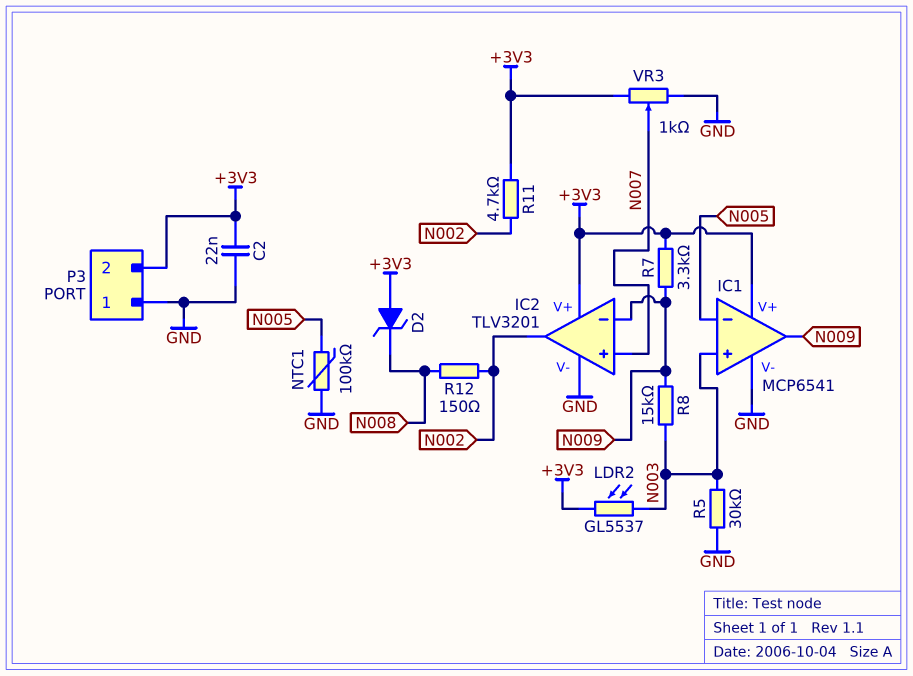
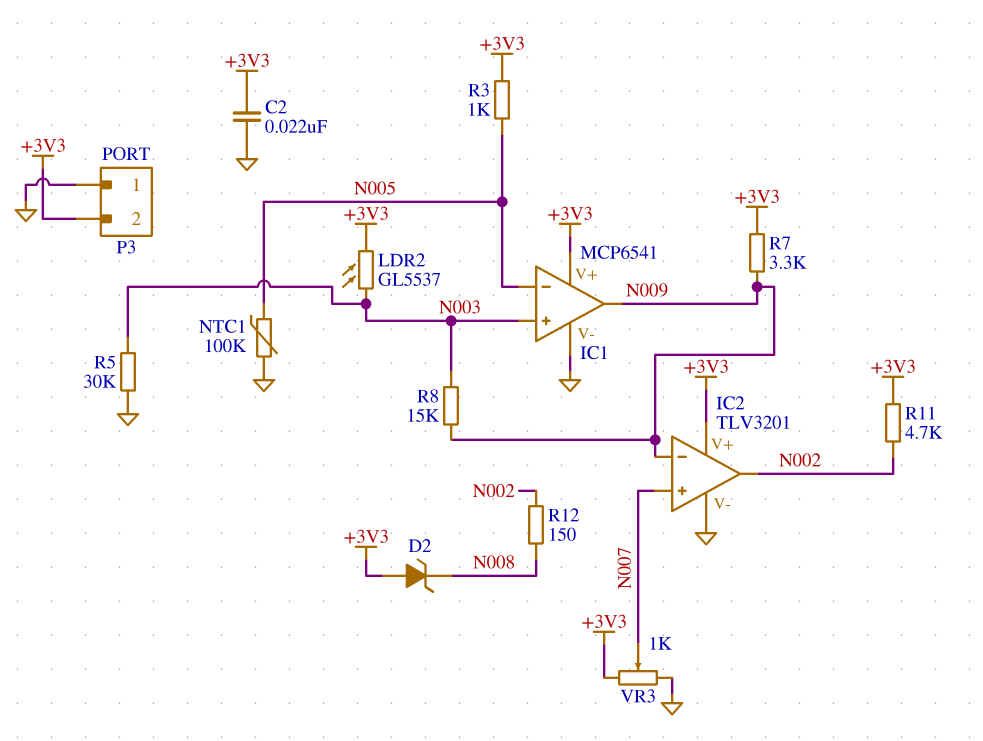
R3: none -> 1k (+3V3, N005)

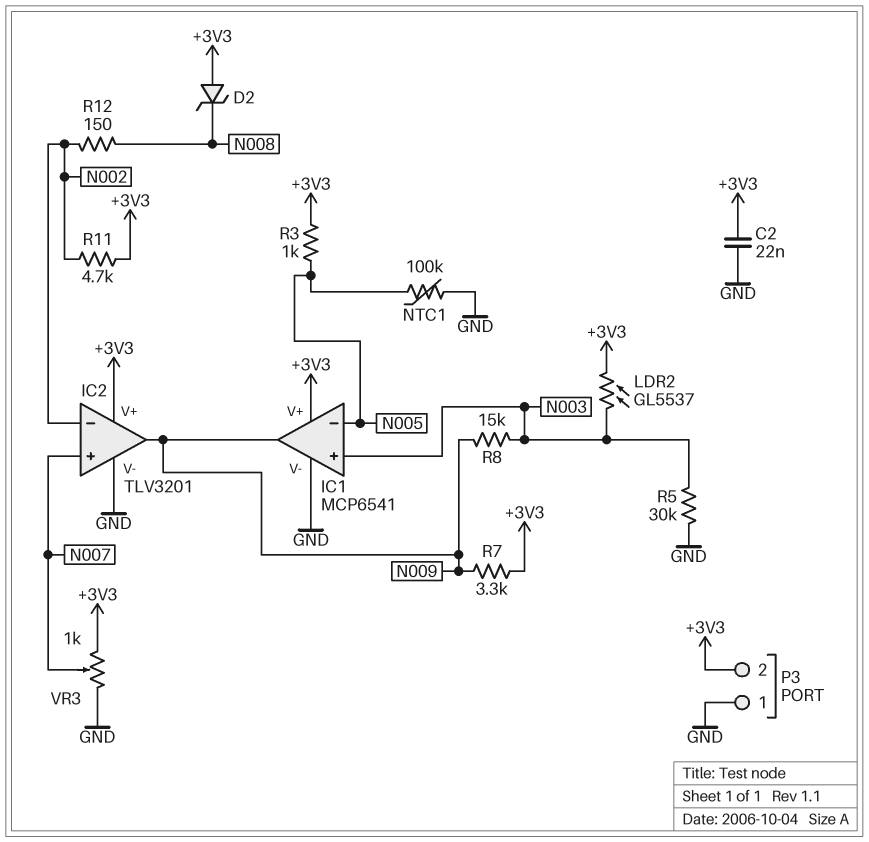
IC2 pin in-: N009 -> N002
IC2 pin out: N002 -> N009

